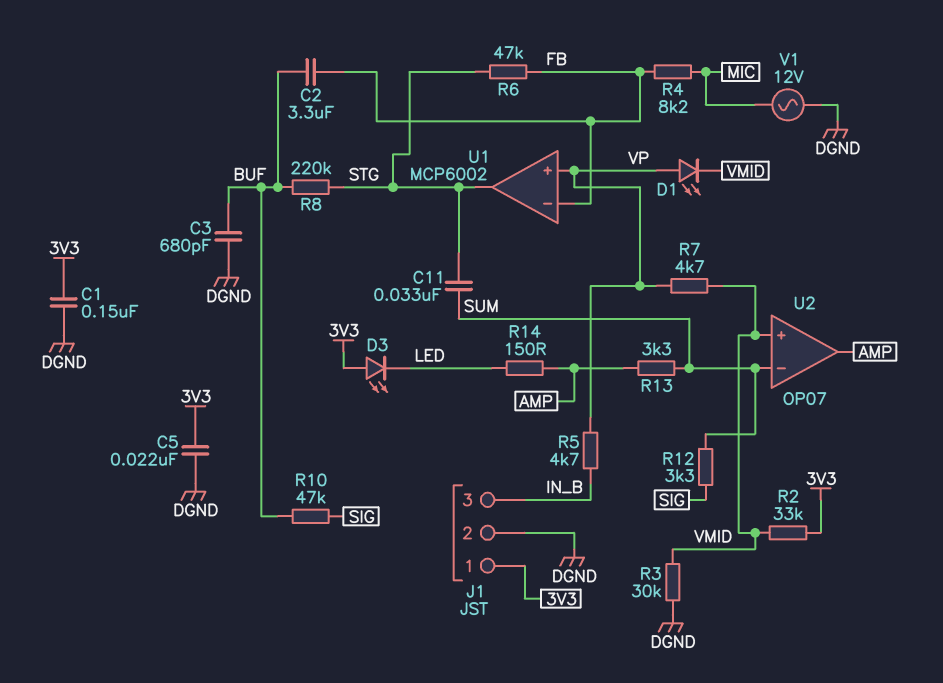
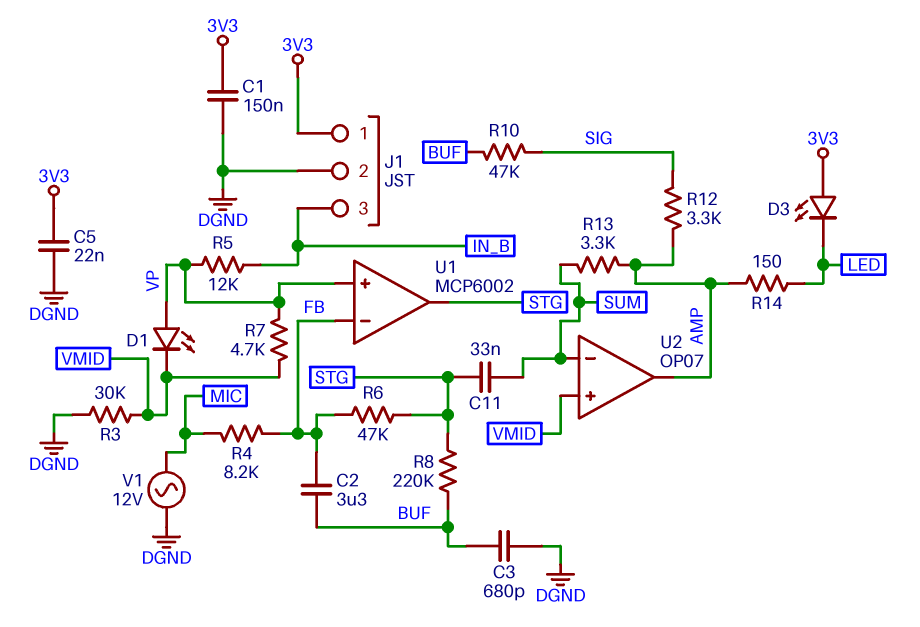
R2: 33k (3V3, VMID) -> none
R5: 4.7k (IN_B, VP) -> 12k (IN_B, VP)
R12: 3.3k (SIG, SUM) -> 3.3k (AMP, SIG)

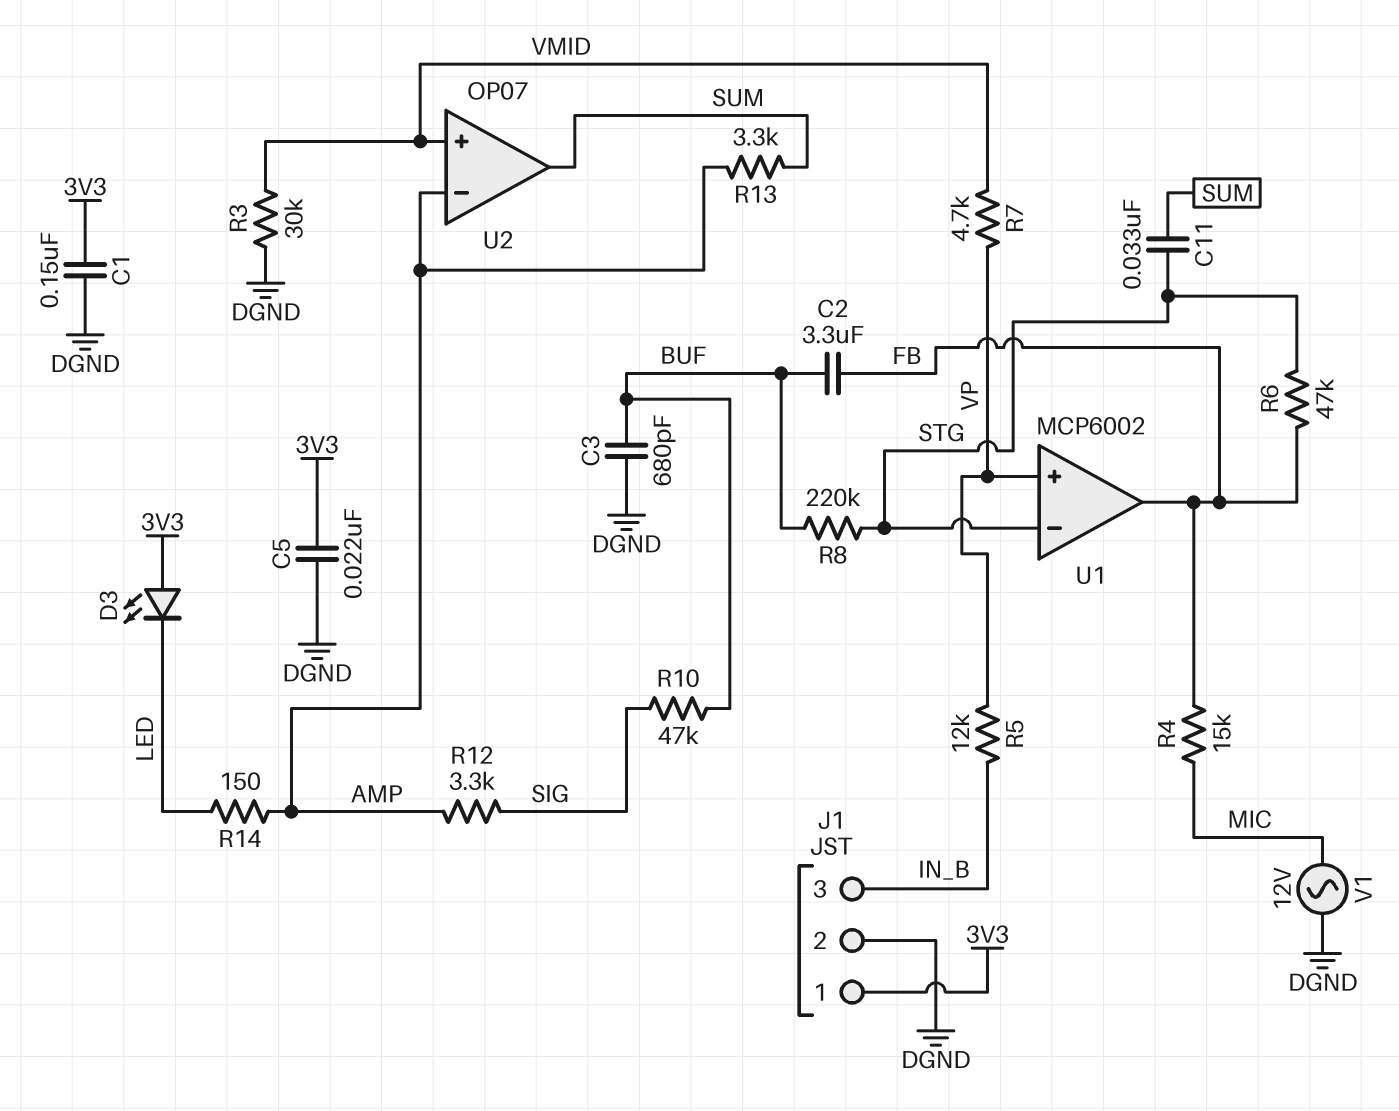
D1: LED (A VP, K VMID) -> none
R4: 8.2k (FB, MIC) -> 15k (FB, MIC)
U1 pin in-: FB -> STG
U1 pin out: STG -> FB
U2 pin in-: SUM -> AMP
U2 pin out: AMP -> SUM

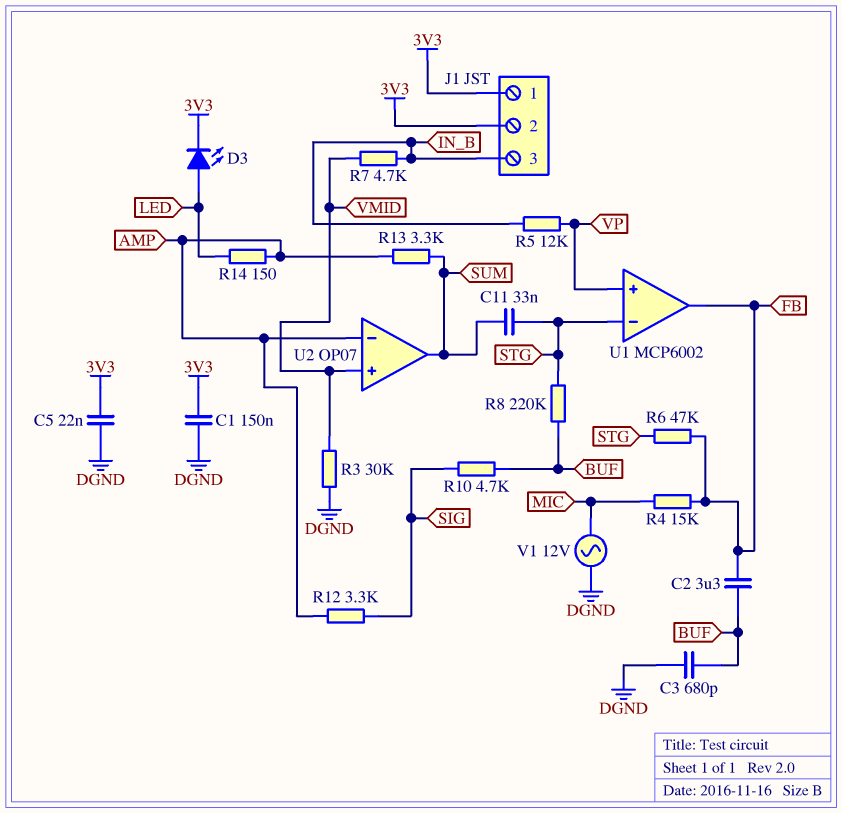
D3: LED (A 3V3, K LED) -> LED (A LED, K 3V3)
J1 pin 2: DGND -> 3V3
R7: 4.7k (VMID, VP) -> 4.7k (IN_B, VMID)
R10: 47k (BUF, SIG) -> 4.7k (BUF, SIG)

